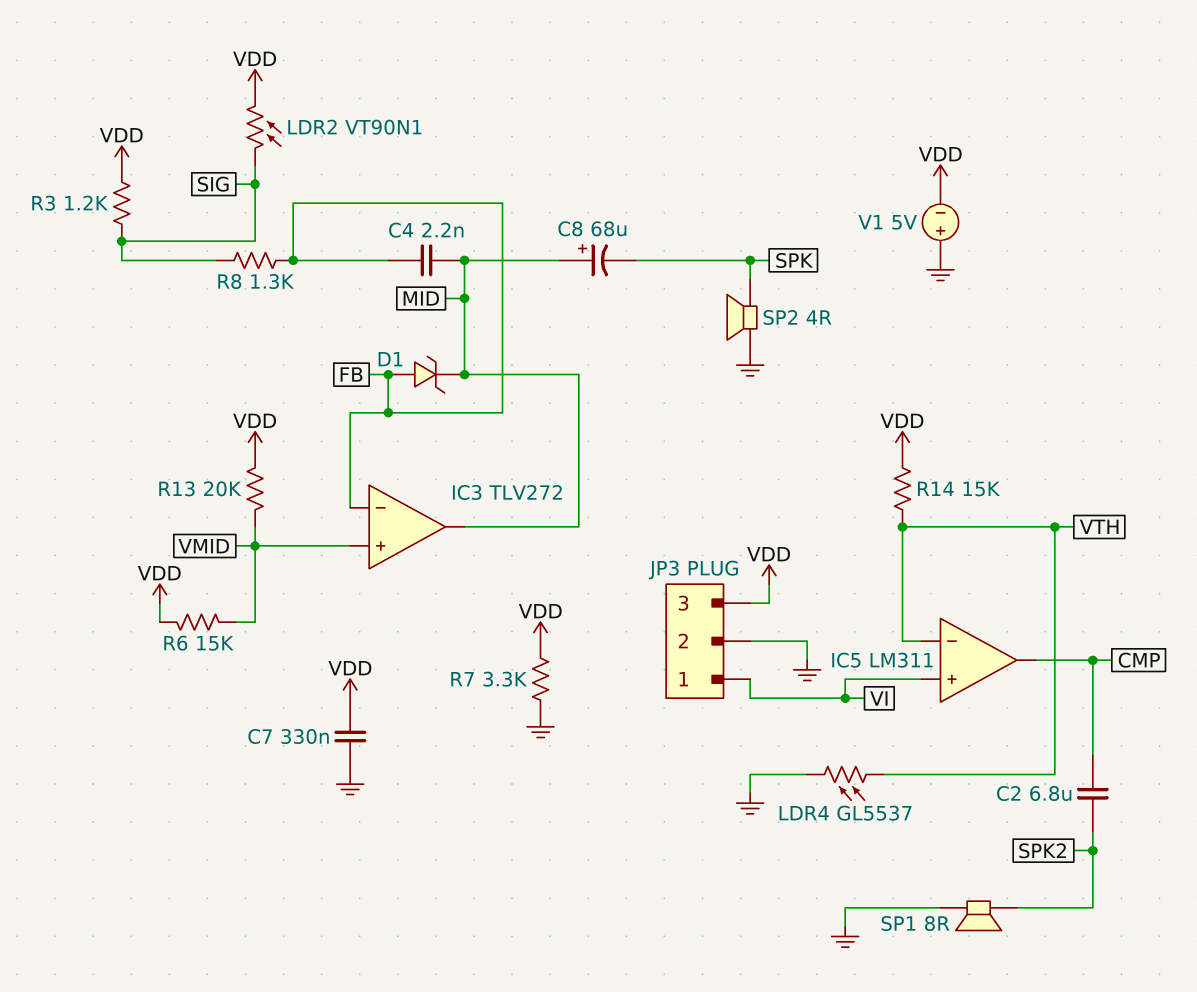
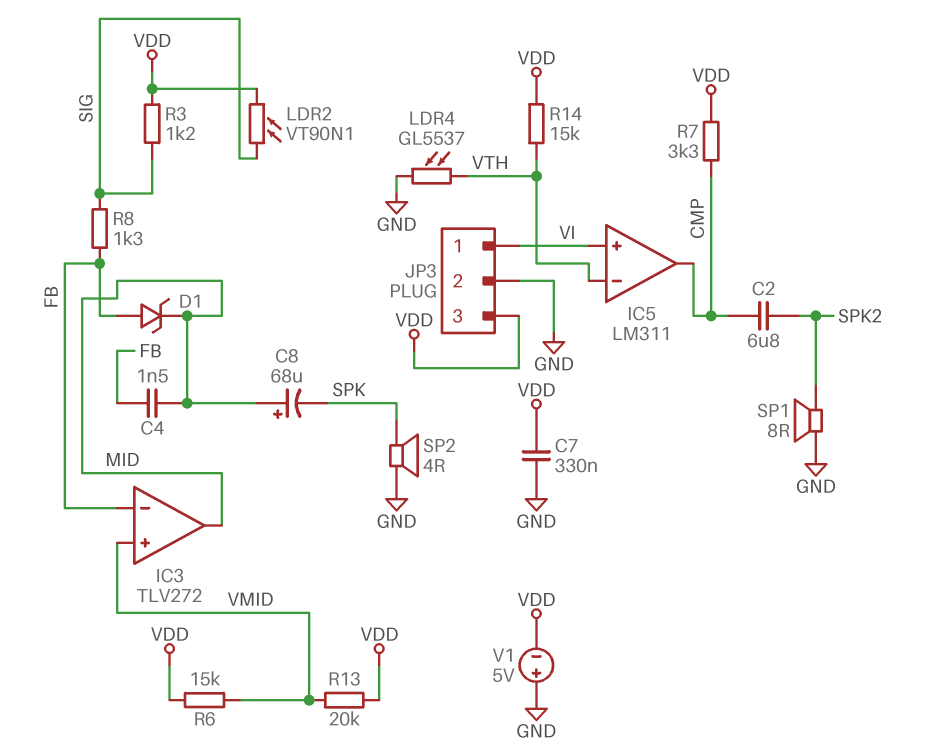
C4: 2.2nF (FB, MID) -> 1.5nF (FB, MID)
R7: 3.3k (GND, VDD) -> 3.3k (CMP, VDD)

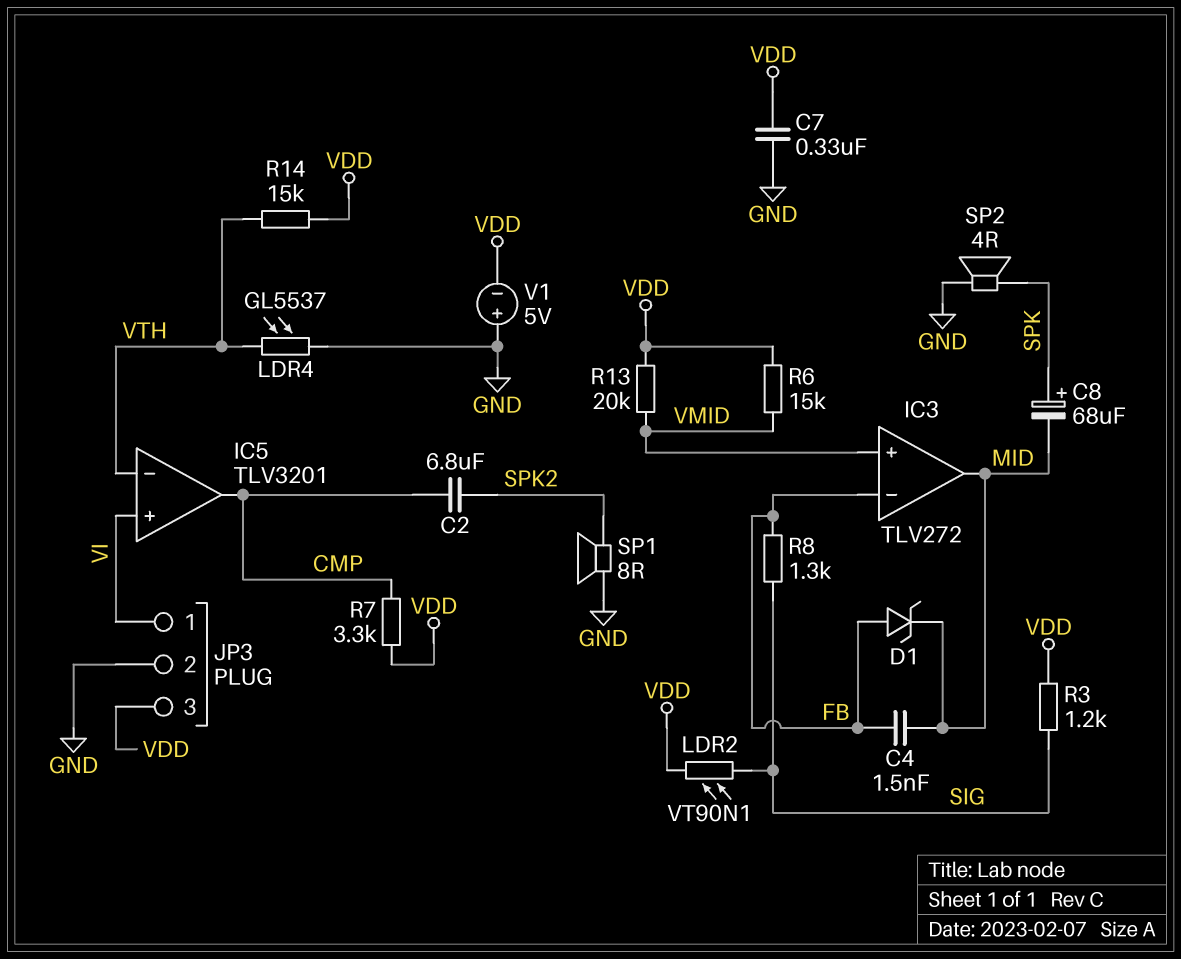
C8: 68uF (plus MID, minus SPK) -> 68uF (plus SPK, minus MID)
IC5: LM311 -> TLV3201

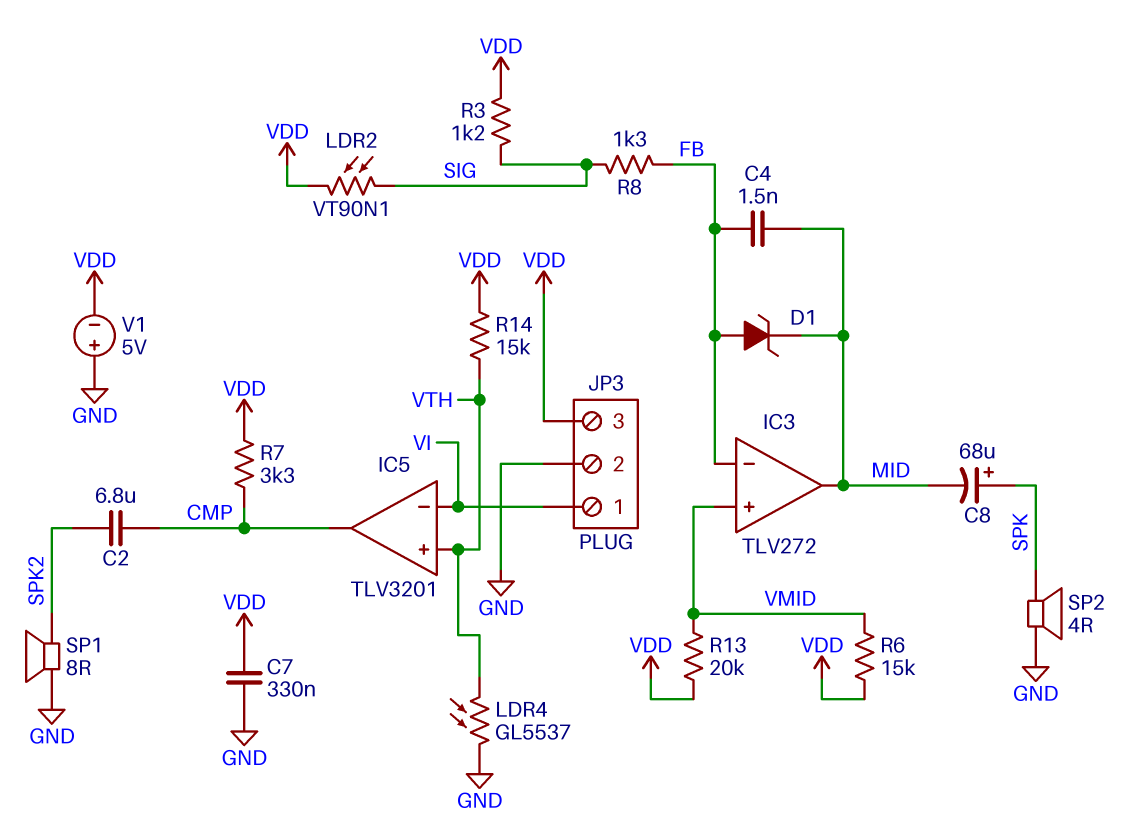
IC5 pin in+: VI -> VTH
IC5 pin in-: VTH -> VI

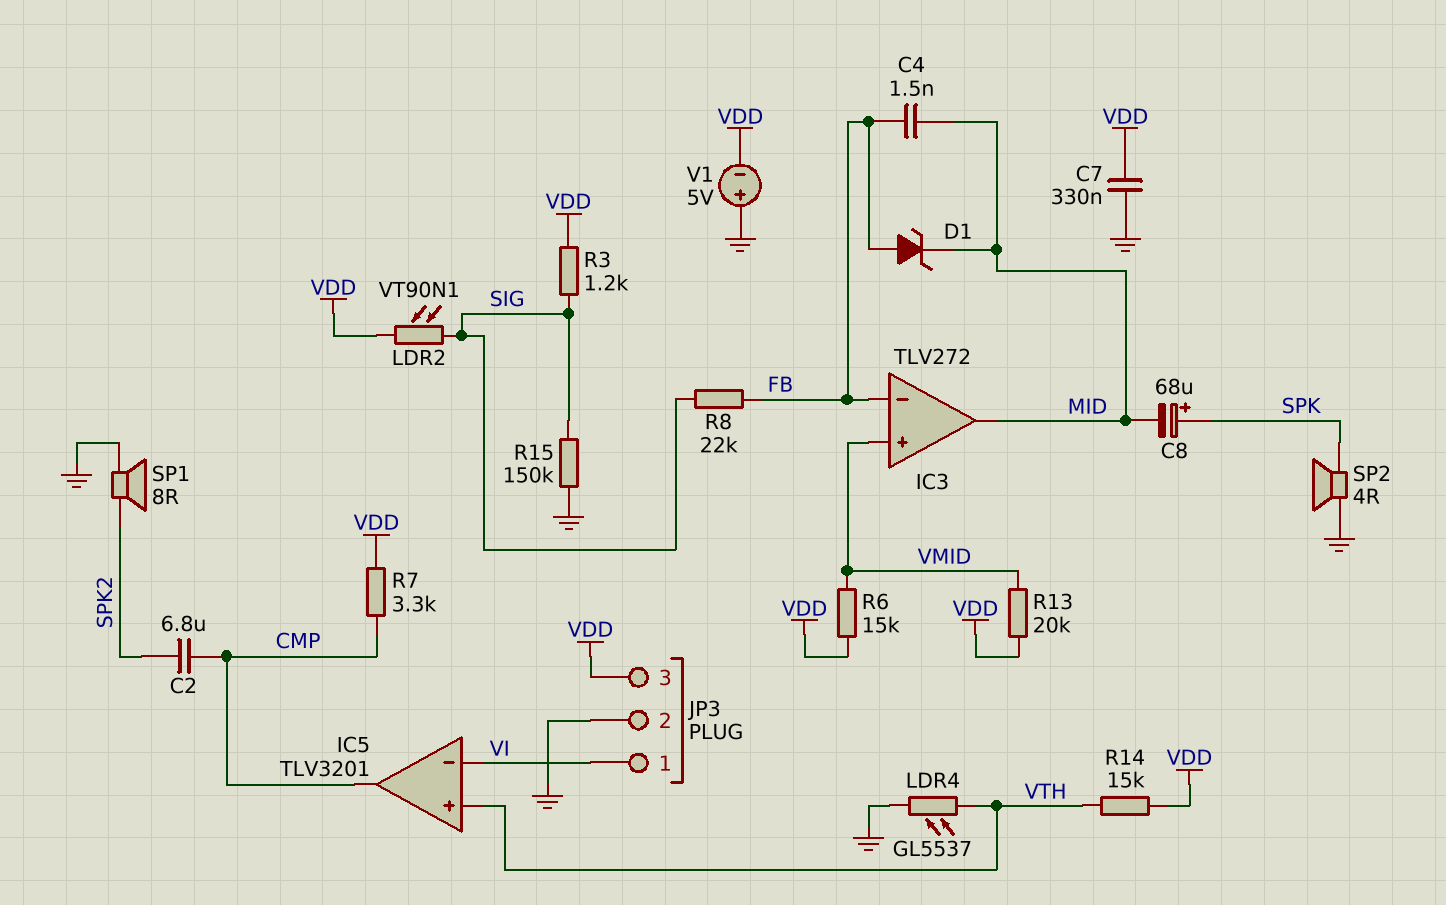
R8: 1.3k (FB, SIG) -> 22k (FB, SIG)
R15: none -> 150k (GND, SIG)

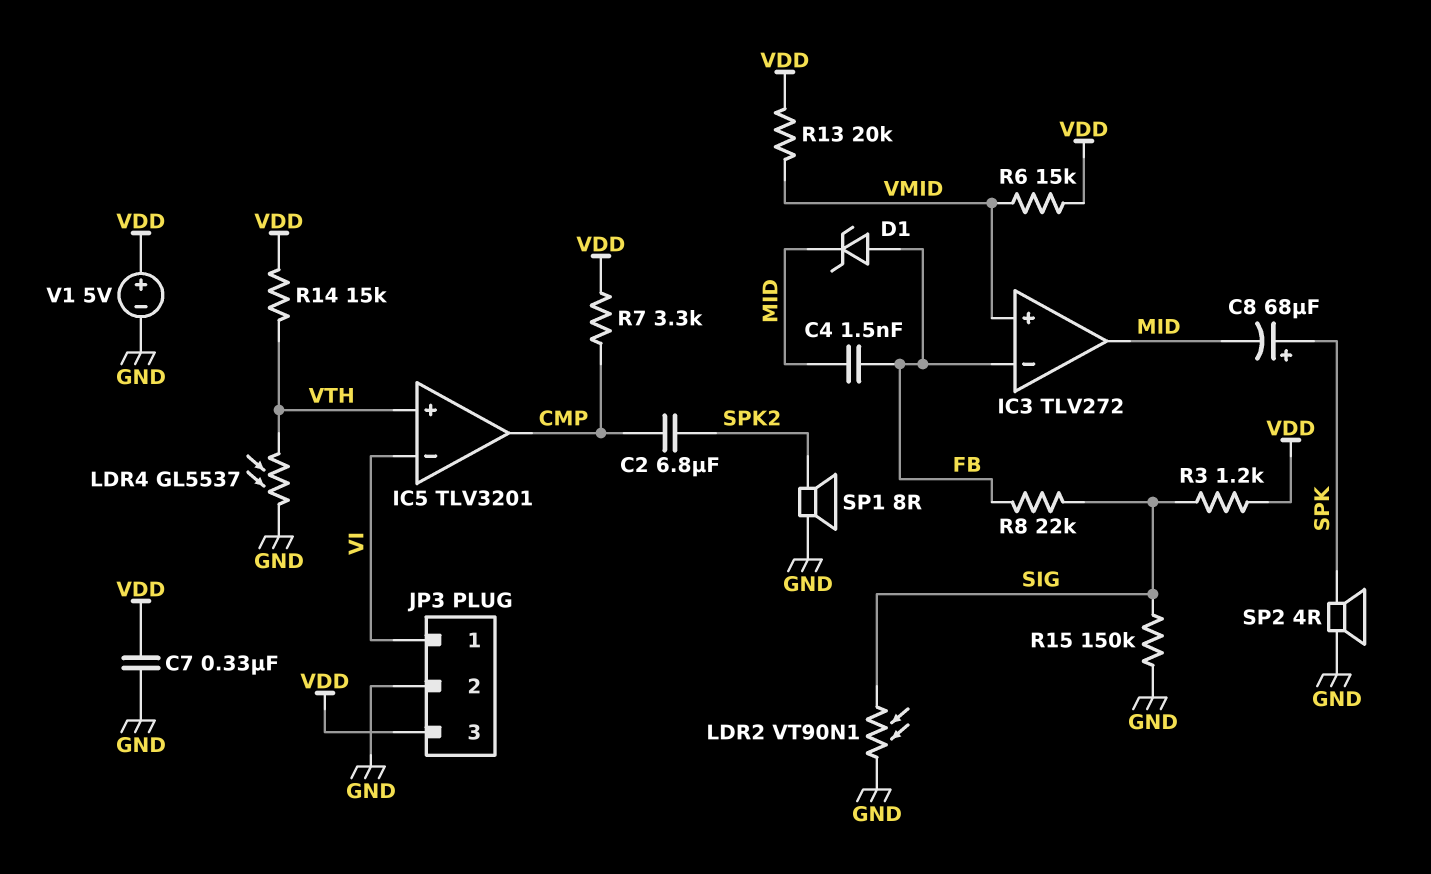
LDR2: VT90N1 (SIG, VDD) -> VT90N1 (GND, SIG)
V1: 5V (plus GND, minus VDD) -> 5V (plus VDD, minus GND)

